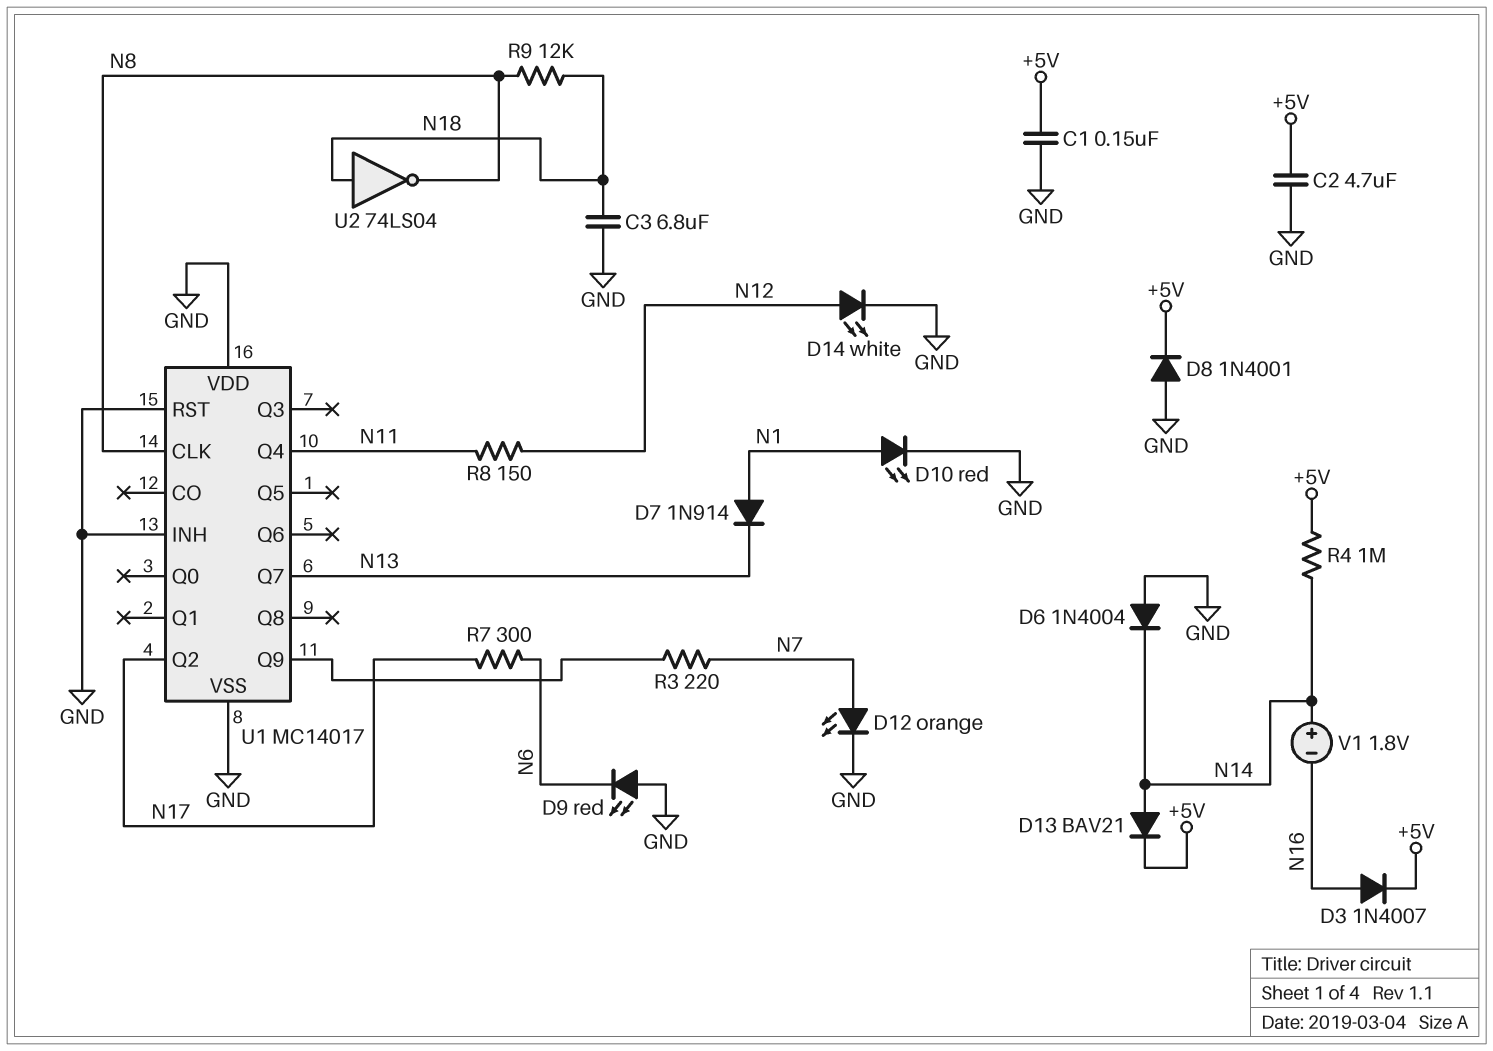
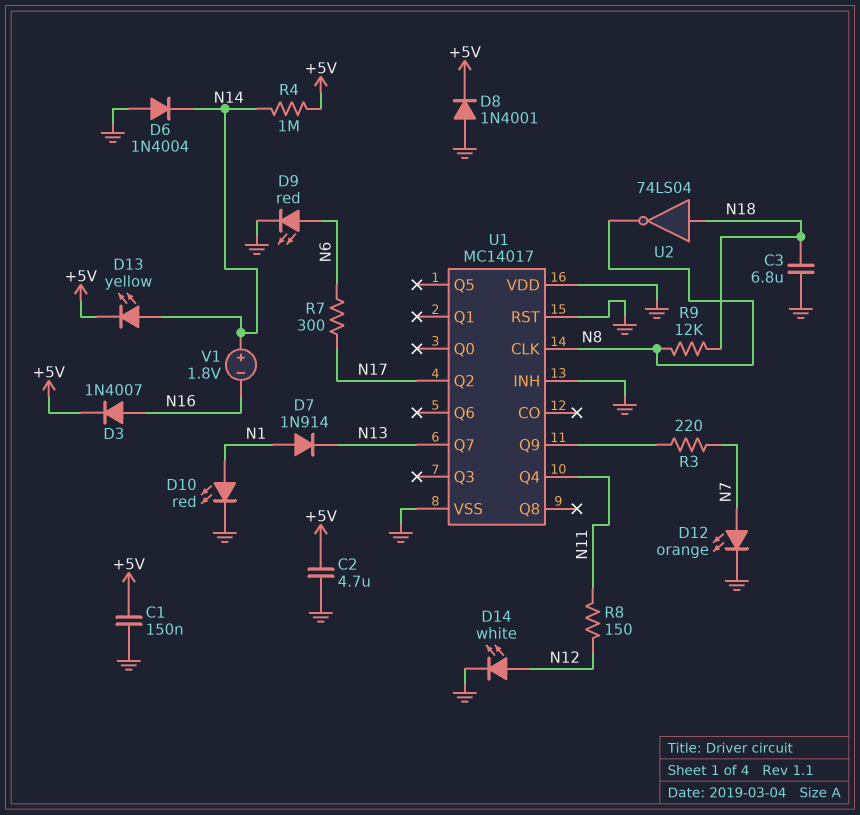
D9: LED red (A GND, K N6) -> LED red (A N6, K GND)
D13: diode BAV21 (A N14, K +5V) -> LED yellow (A N14, K +5V)

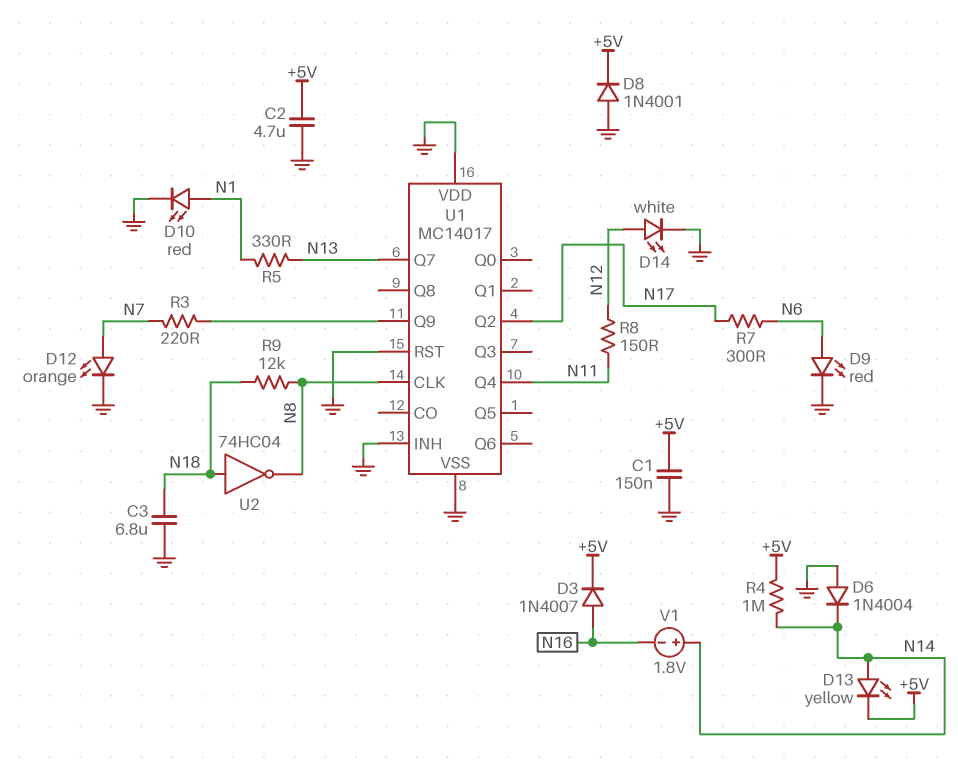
D7: diode 1N914 (A N1, K N13) -> none
R5: none -> 330 (N1, N13)
U2: NOT 74LS04 (in N18, out N8) -> NOT 74HC04 (in N18, out N8)

